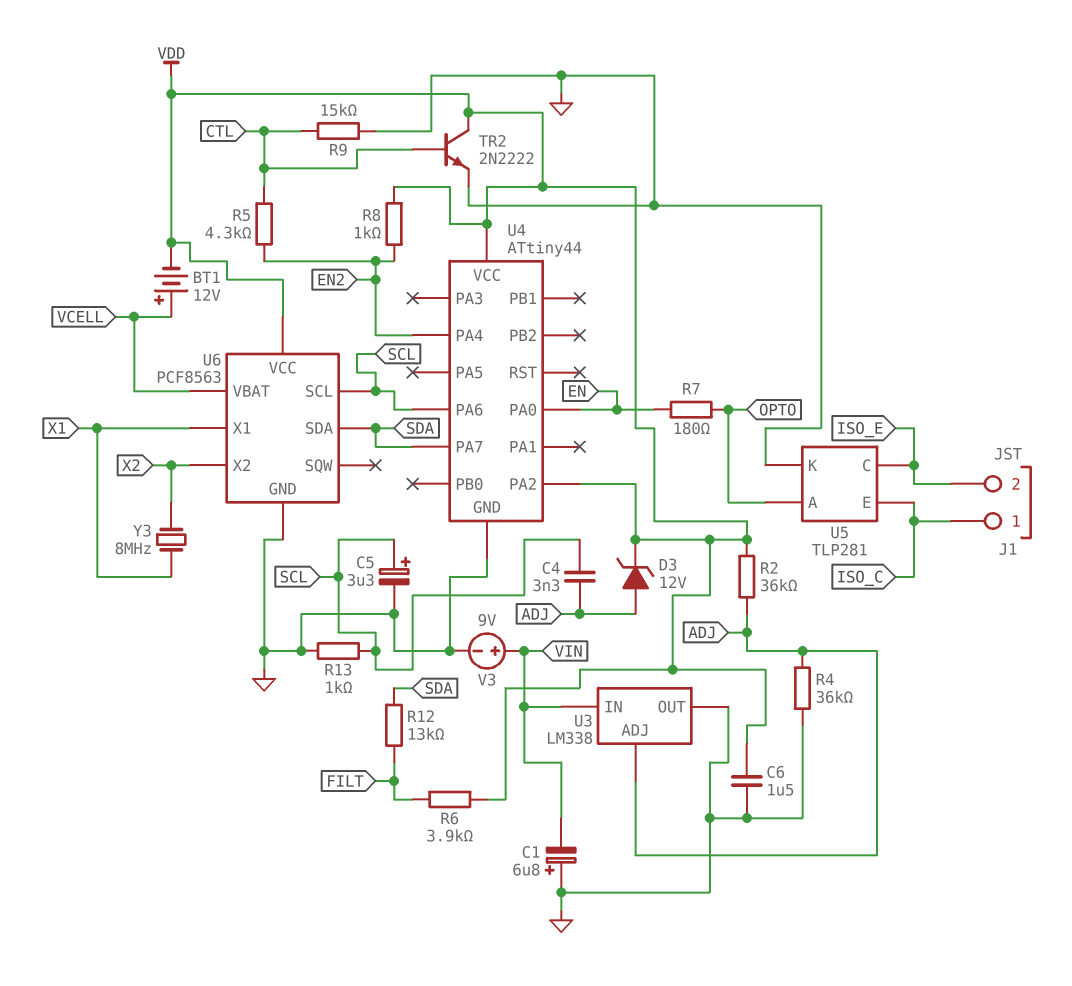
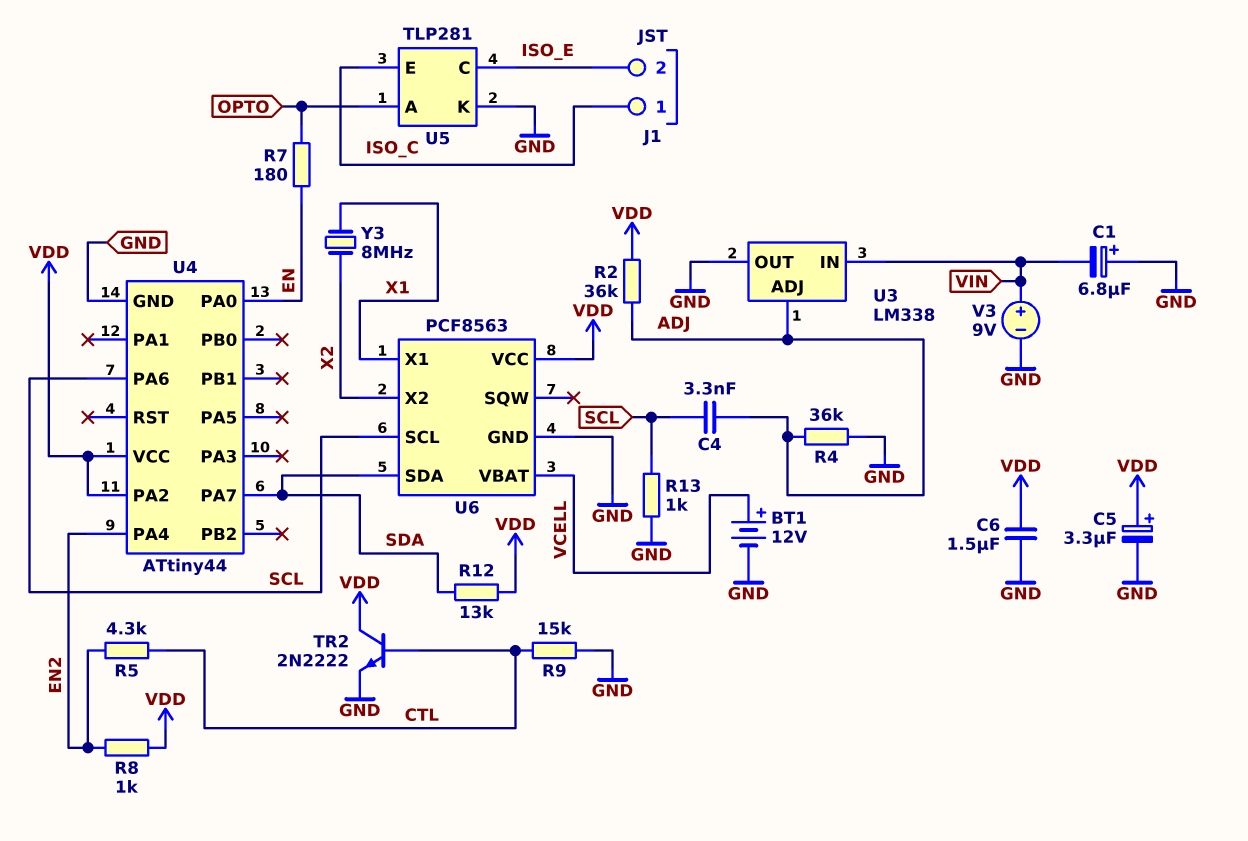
BT1: 12V (plus VCELL, minus VDD) -> 12V (plus VCELL, minus GND)
C5: 3.3uF (plus SCL, minus GND) -> 3.3uF (plus VDD, minus GND)
D3: zener 12V (A ADJ, K VDD) -> none
R6: 3.9k (FILT, VDD) -> none
R12: 13k (FILT, SDA) -> 13k (SDA, VDD)

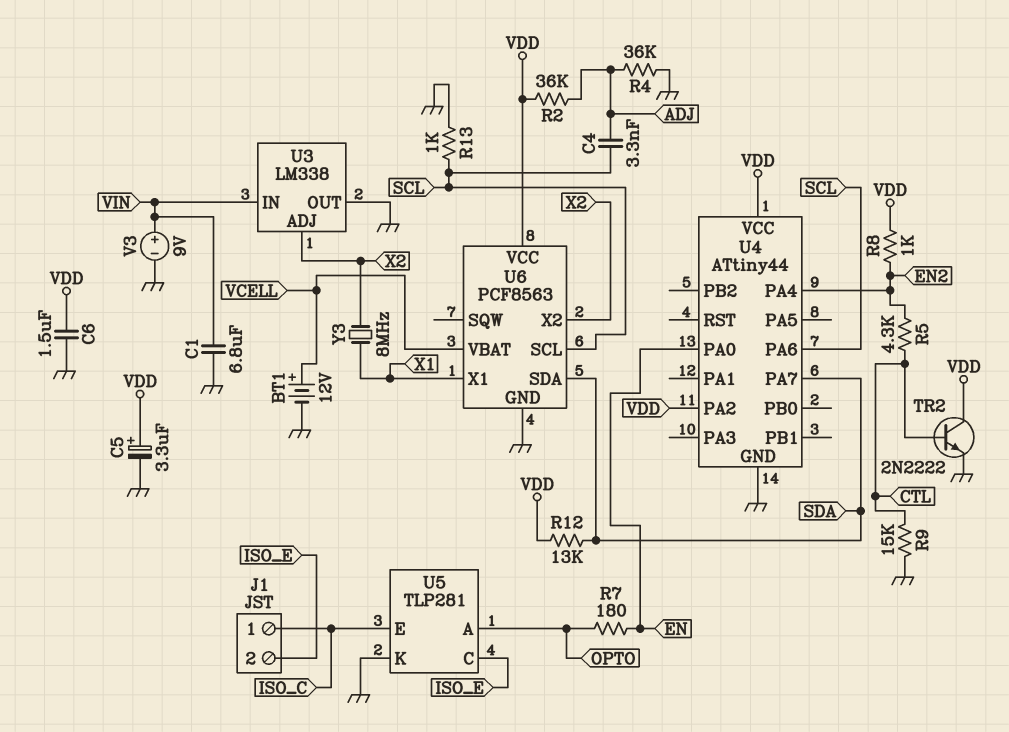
C1: 6.8uF (plus GND, minus VIN) -> 6.8uF (GND, VIN)
U3 pin ADJ: ADJ -> X2

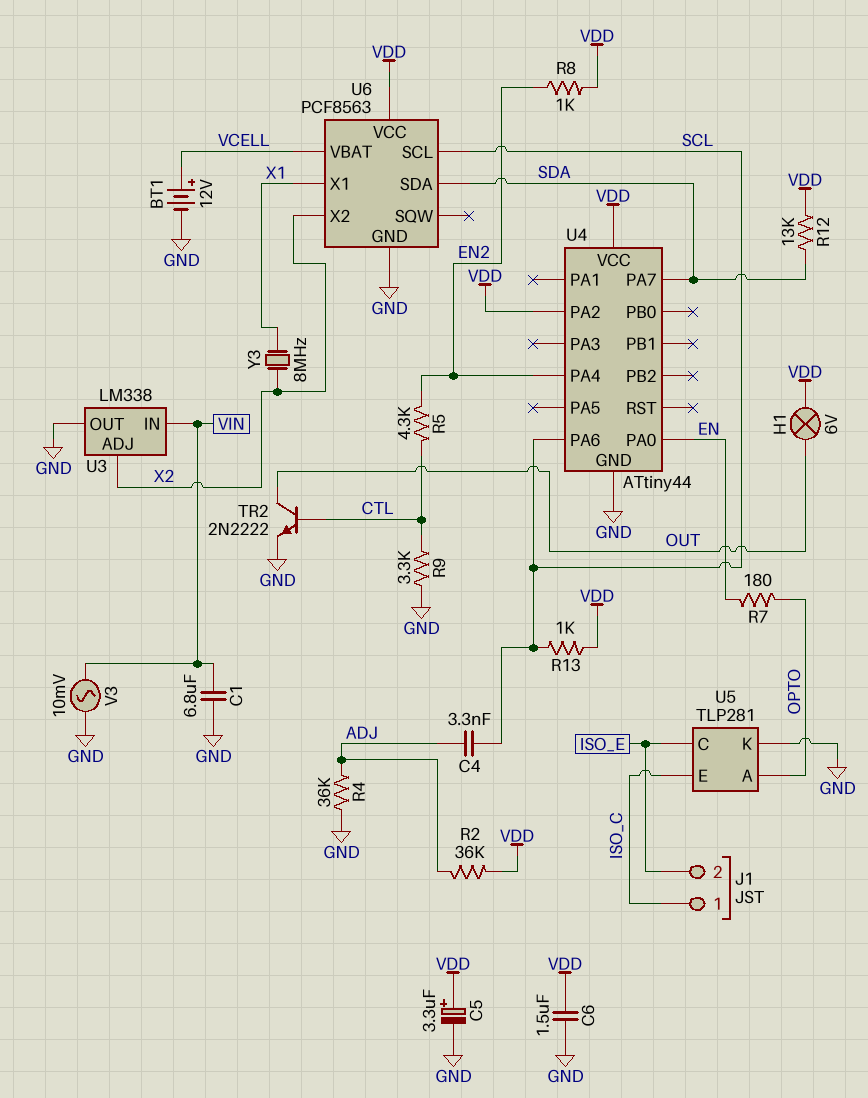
H1: none -> lamp 6V (OUT, VDD)
R9: 15k (CTL, GND) -> 3.3k (CTL, GND)
R13: 1k (GND, SCL) -> 1k (SCL, VDD)
TR2: NPN 2N2222 (B CTL, C VDD, E GND) -> NPN 2N2222 (B CTL, C OUT, E GND)
V3: 9V (plus VIN, minus GND) -> AC 10mV (GND, VIN)

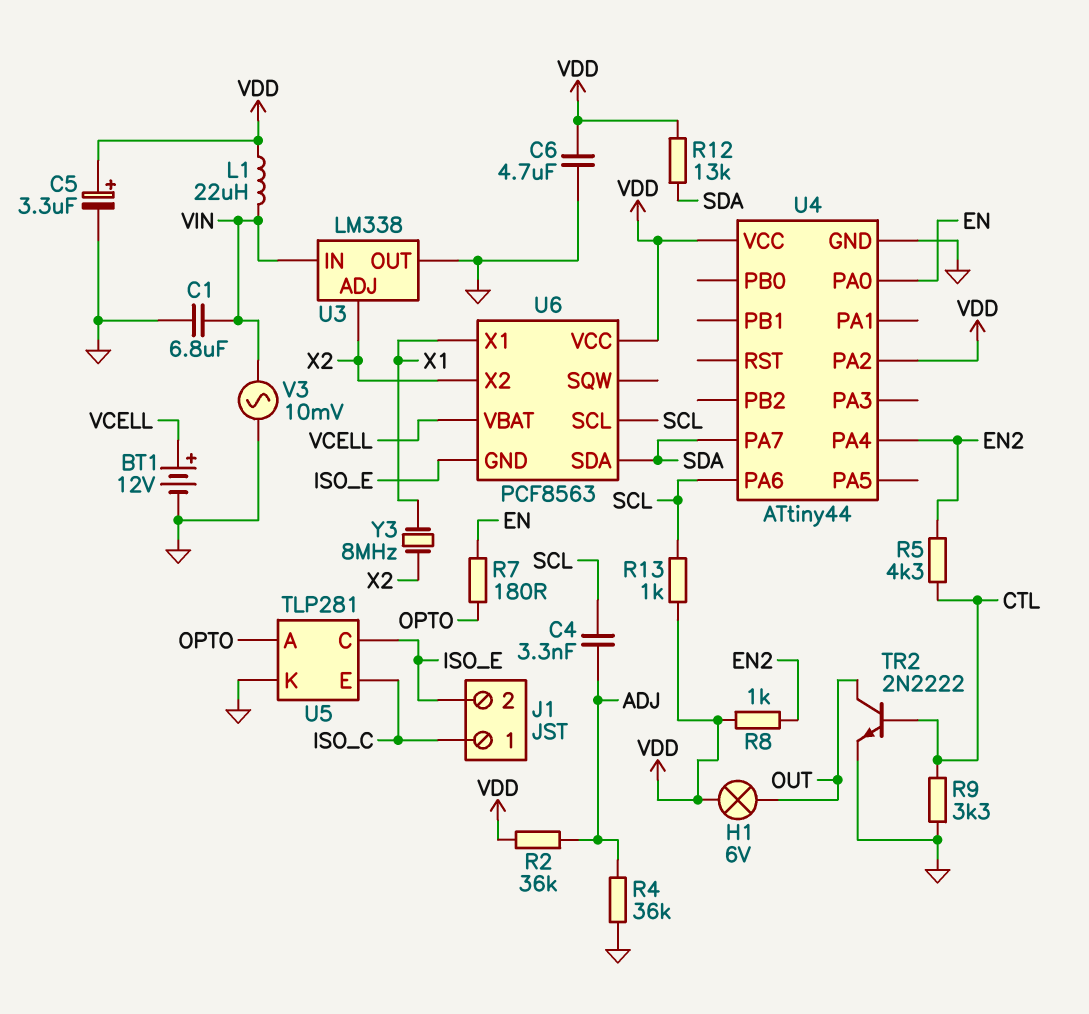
C6: 1.5uF (GND, VDD) -> 4.7uF (GND, VDD)
L1: none -> 22uH (VDD, VIN)
U6 pin GND: GND -> ISO_E

